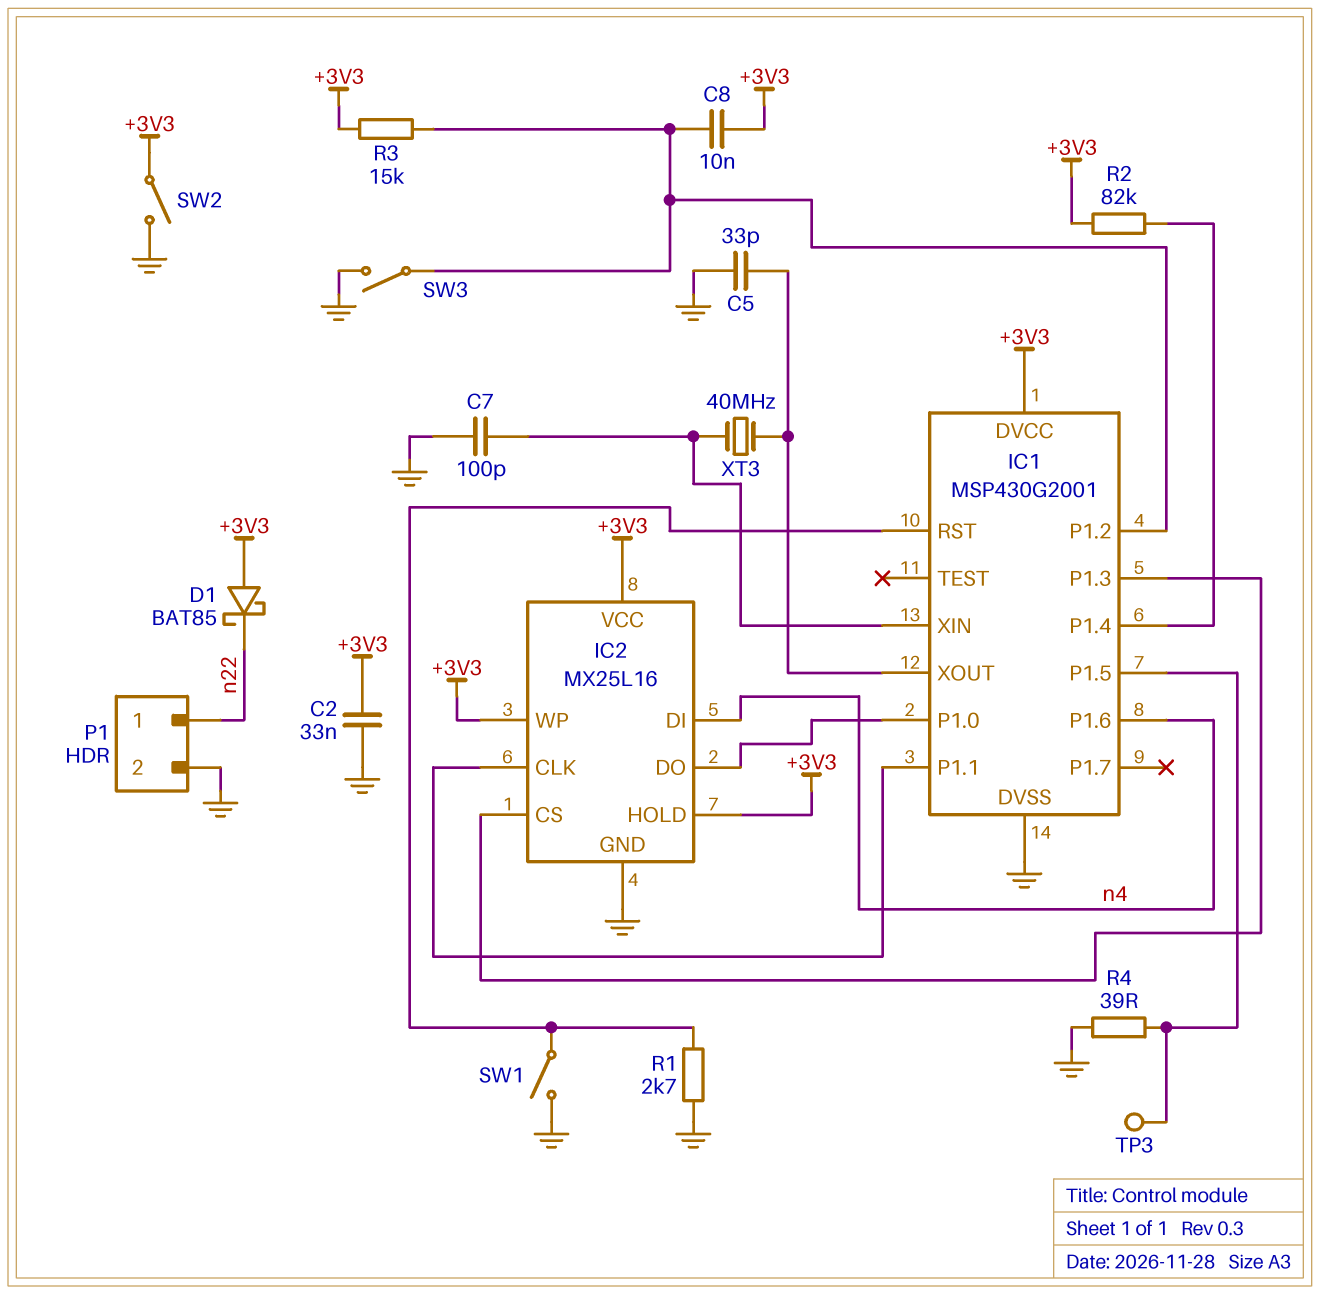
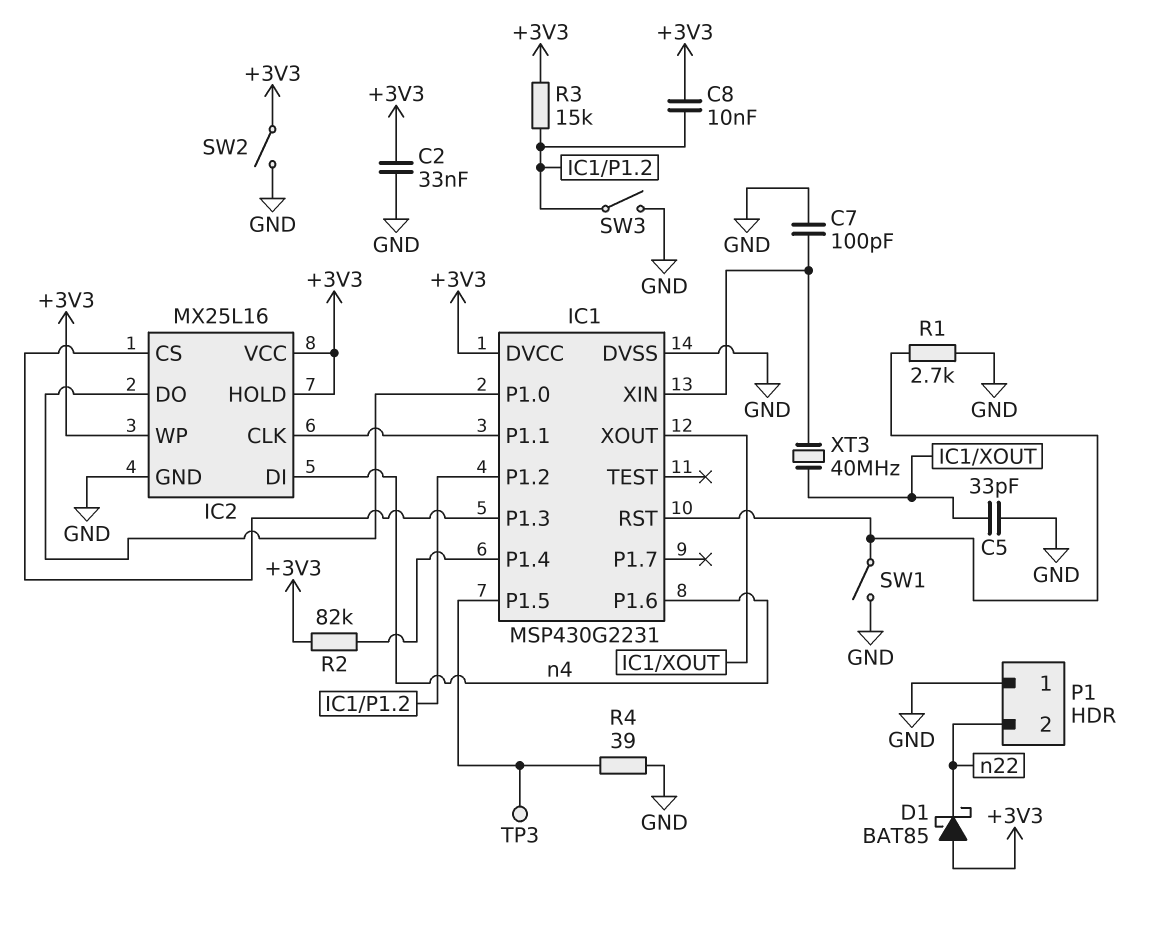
IC1: MSP430G2001 -> MSP430G2231
P1 pin 1: n22 -> GND
P1 pin 2: GND -> n22

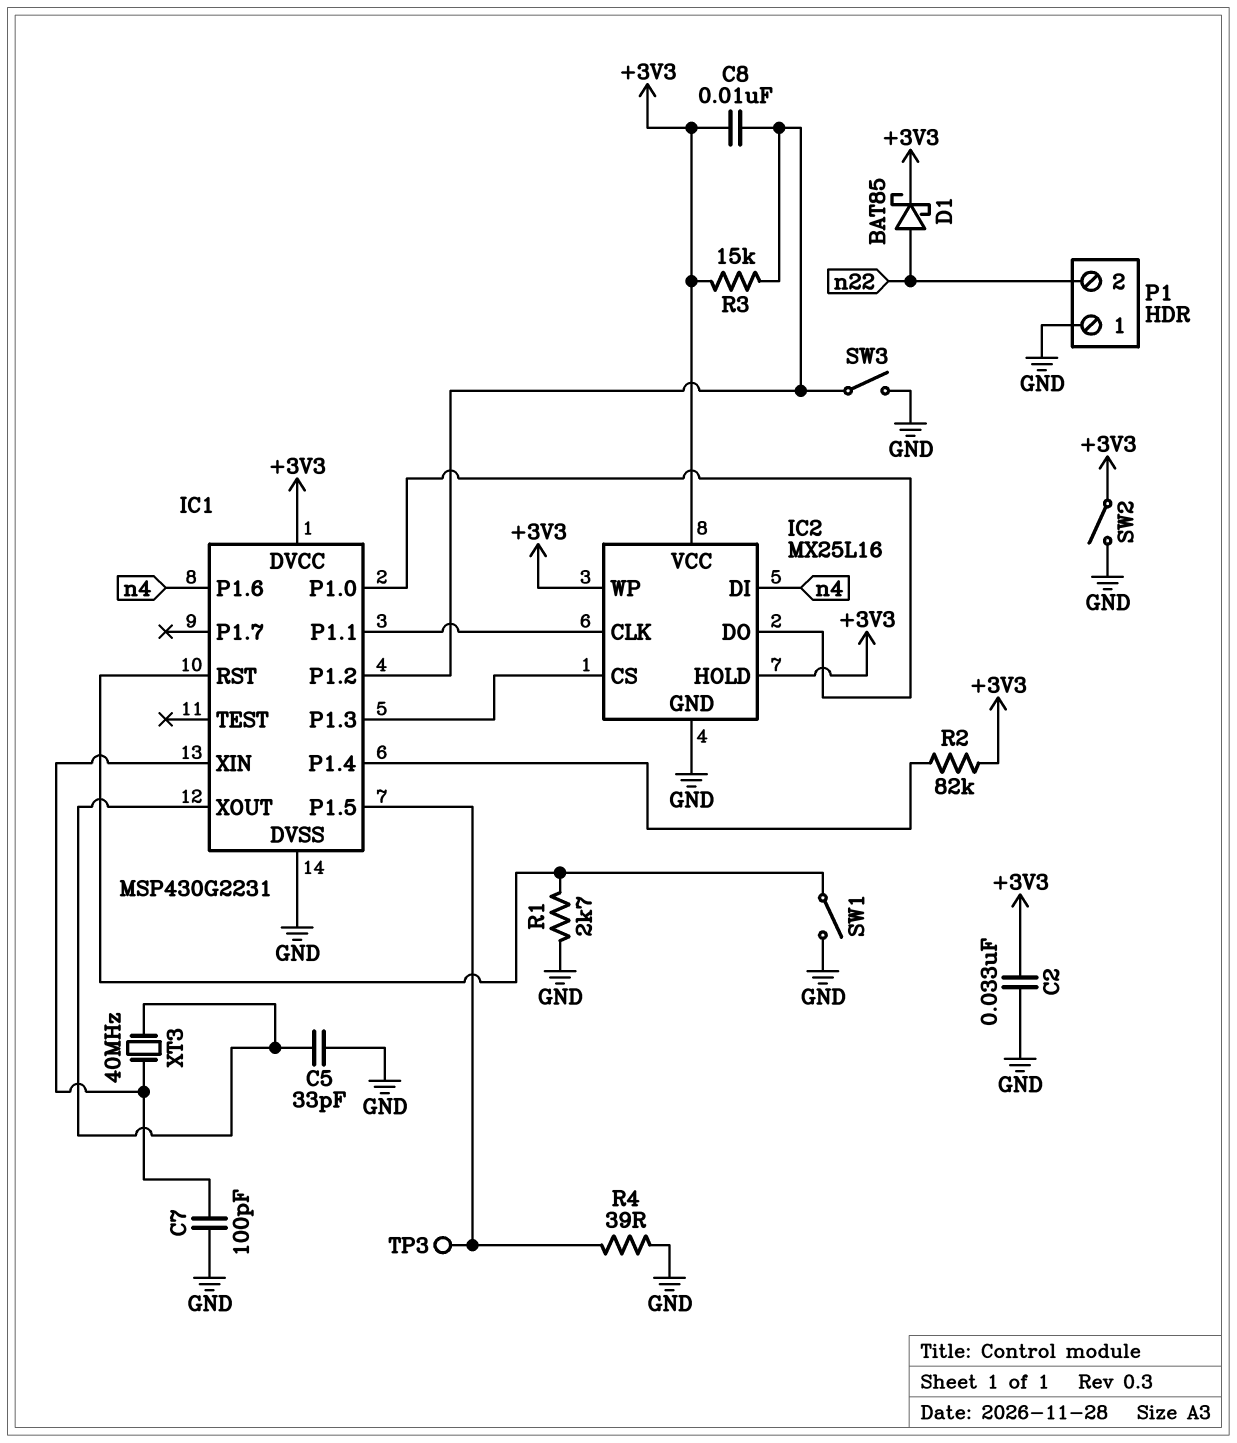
D1: schottky BAT85 (A +3V3, K n22) -> schottky BAT85 (A n22, K +3V3)

